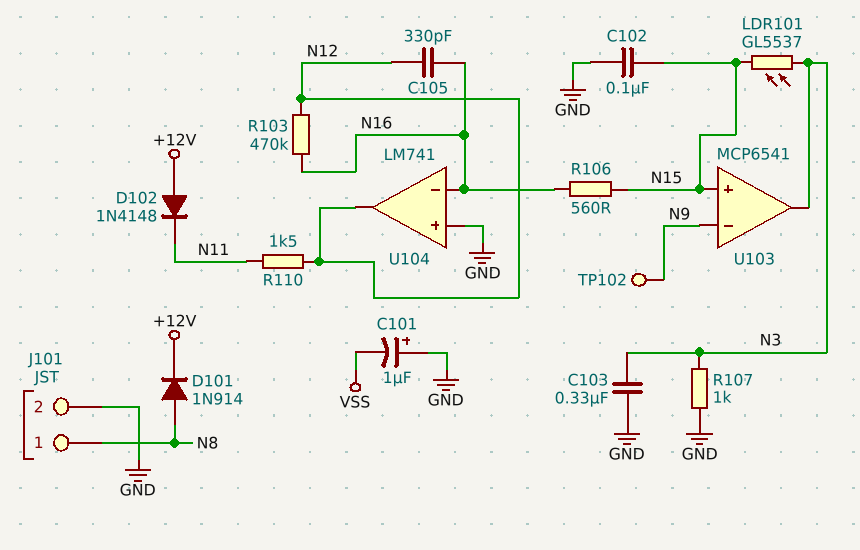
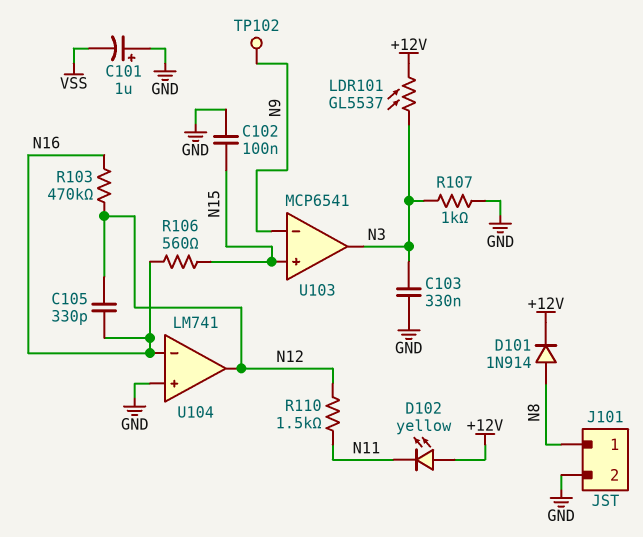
D102: diode 1N4148 (A +12V, K N11) -> LED yellow (A +12V, K N11)
LDR101: GL5537 (N3, N15) -> GL5537 (+12V, N3)

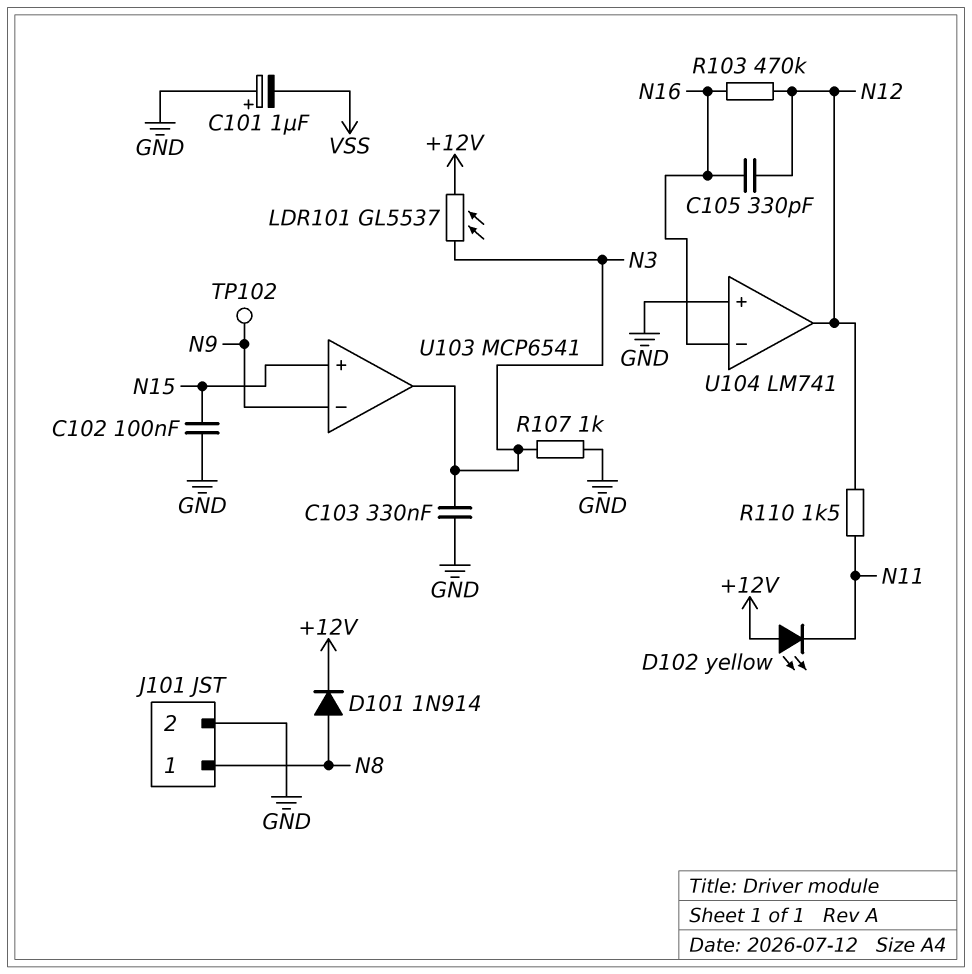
R106: 560 (N15, N16) -> none

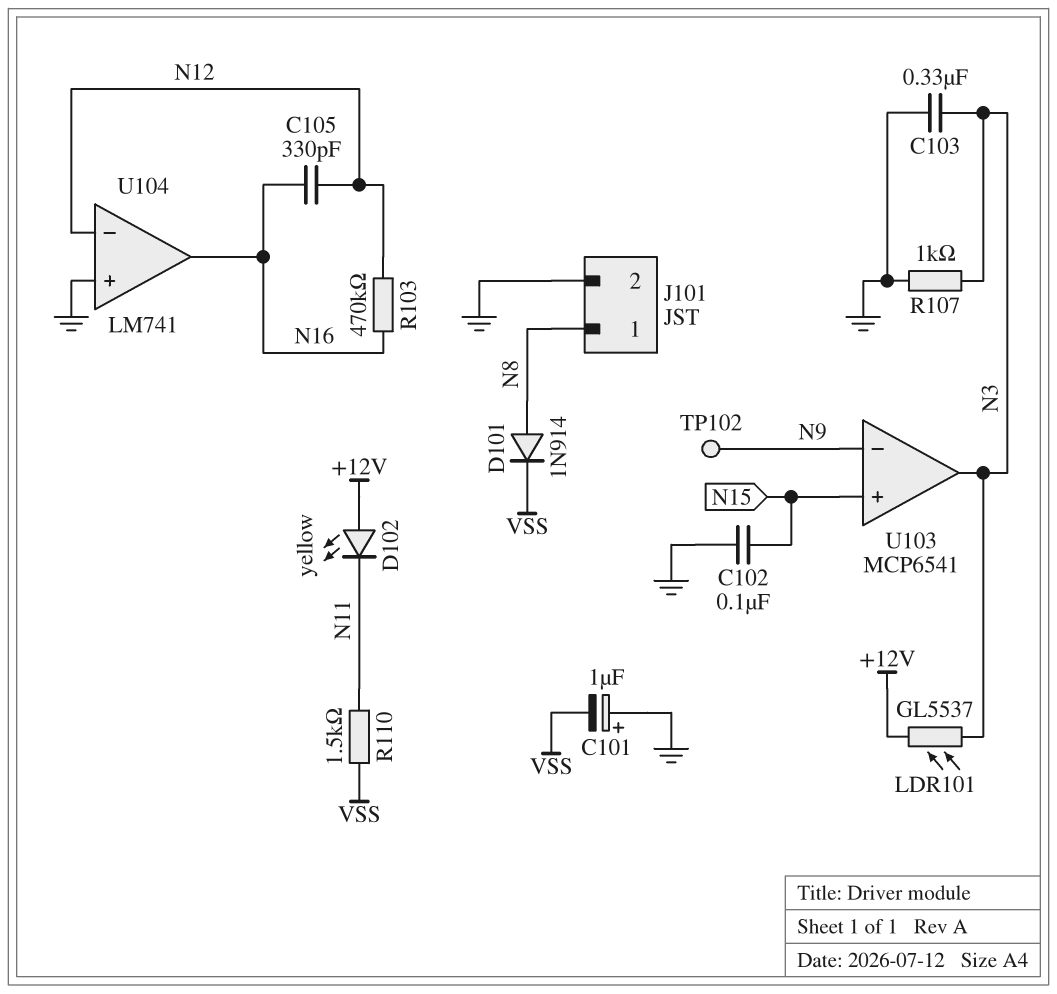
D101: diode 1N914 (A N8, K +12V) -> diode 1N914 (A N8, K VSS)
R110: 1.5k (N11, N12) -> 1.5k (N11, VSS)
U104 pin in-: N16 -> N12
U104 pin out: N12 -> N16

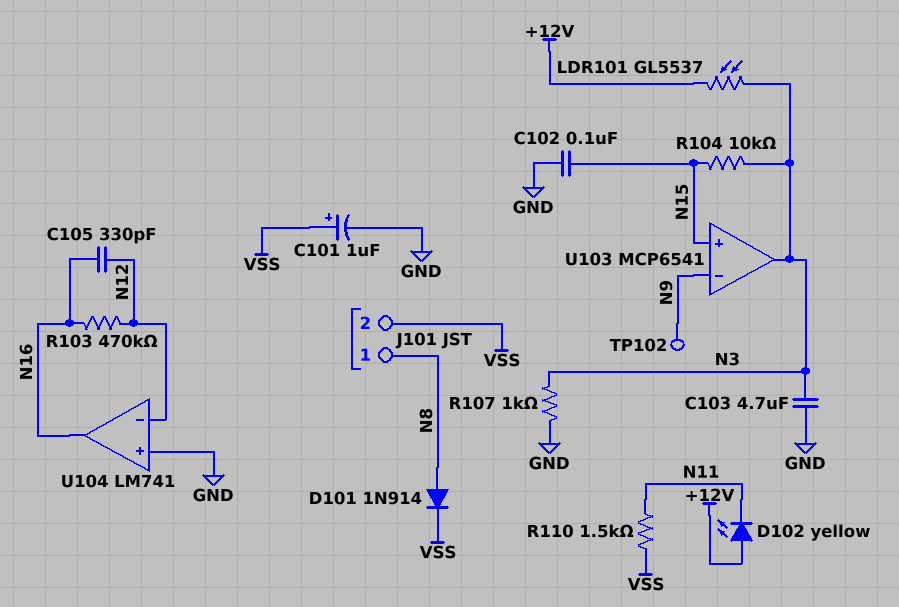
C101: 1uF (plus GND, minus VSS) -> 1uF (plus VSS, minus GND)
C103: 330nF (GND, N3) -> 4.7uF (GND, N3)
J101 pin 2: GND -> VSS
R104: none -> 10k (N3, N15)

